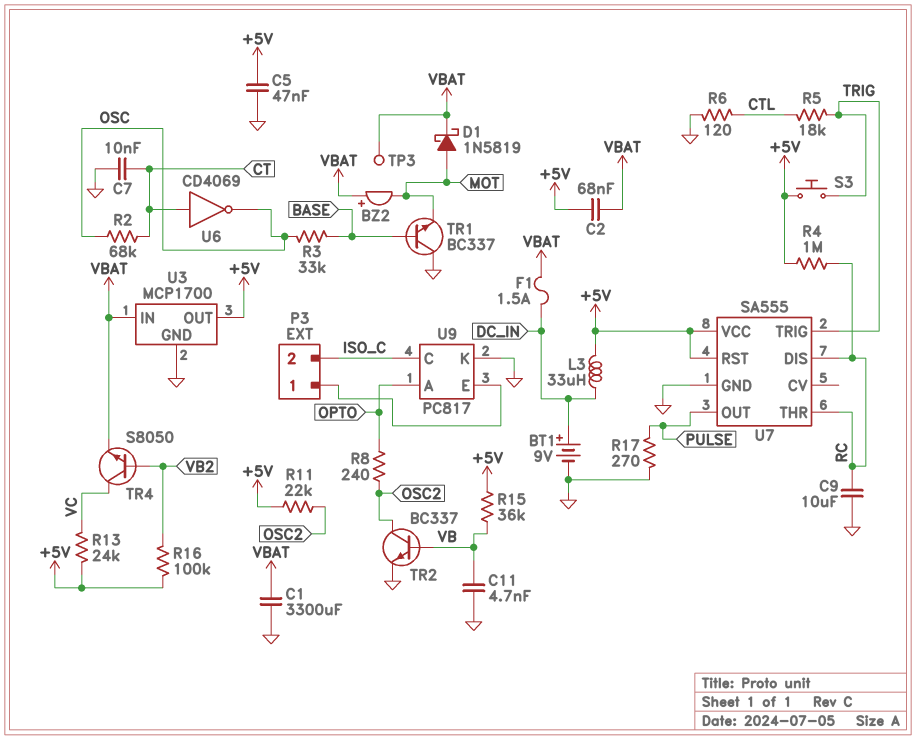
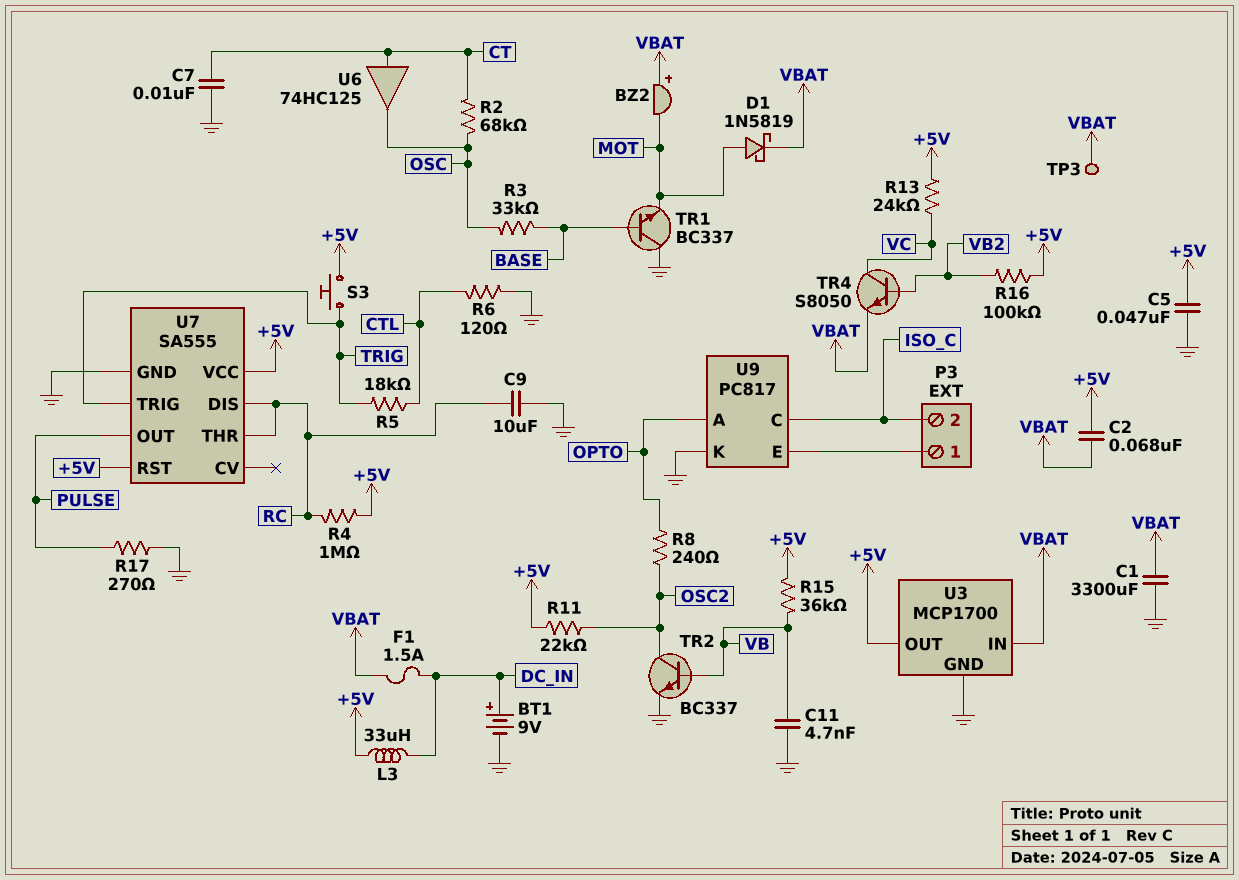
U6: NOT CD4069 (in CT, out OSC) -> buffer 74HC125 (in CT, out OSC)

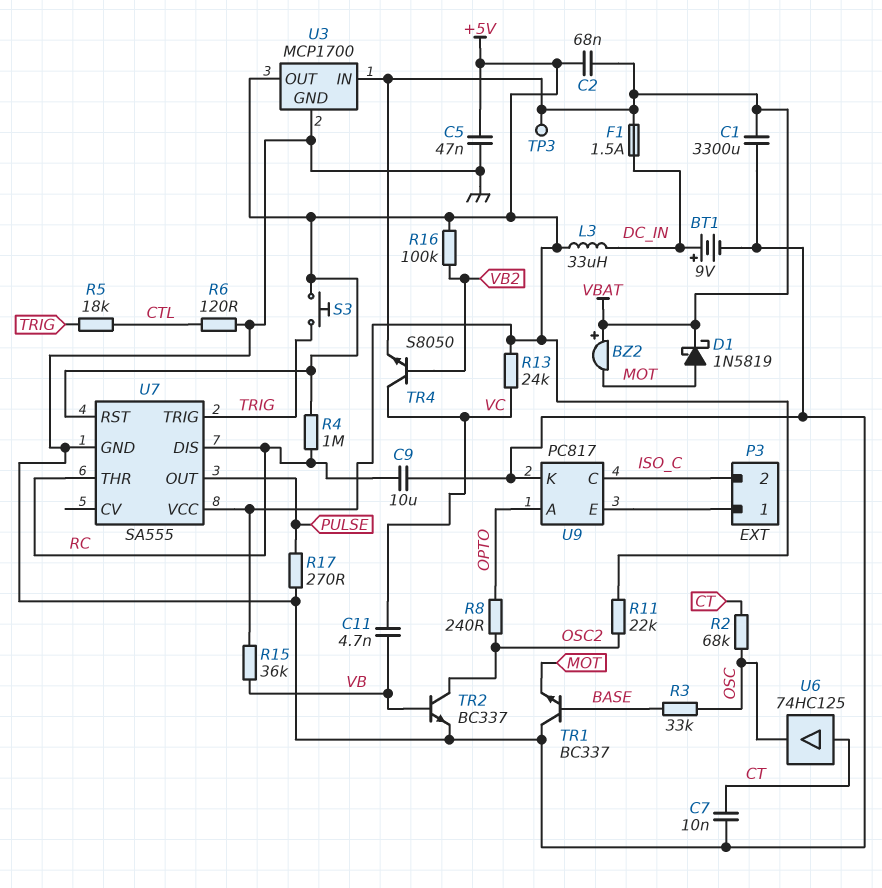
C11: 4.7nF (GND, VB) -> 4.7nF (VB, VC)

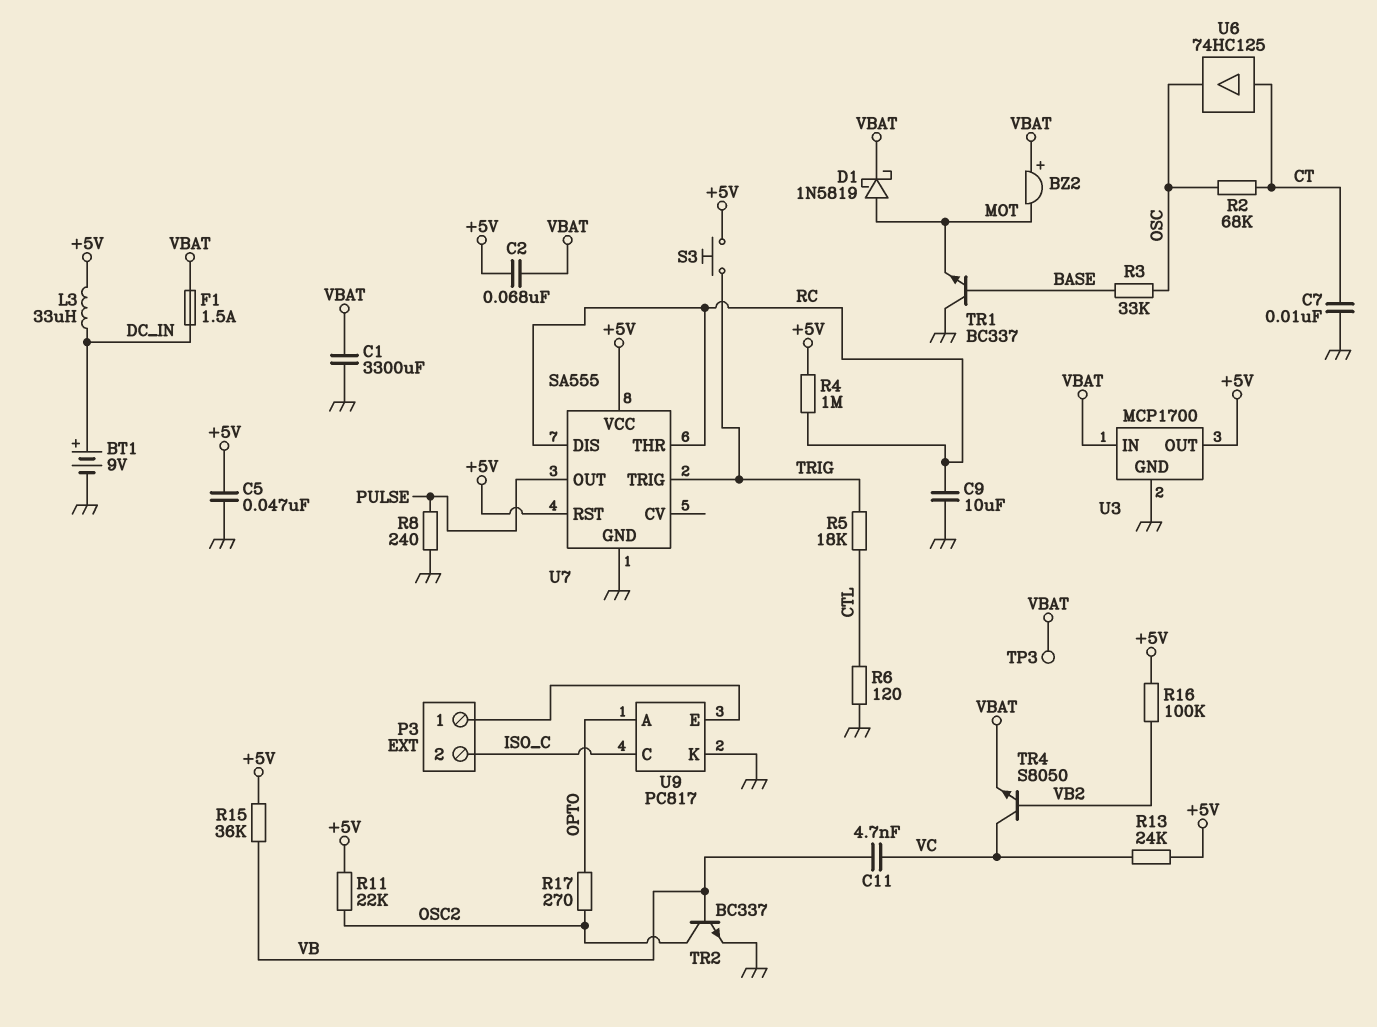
R8: 240 (OPTO, OSC2) -> 240 (GND, PULSE)
R17: 270 (GND, PULSE) -> 270 (OPTO, OSC2)

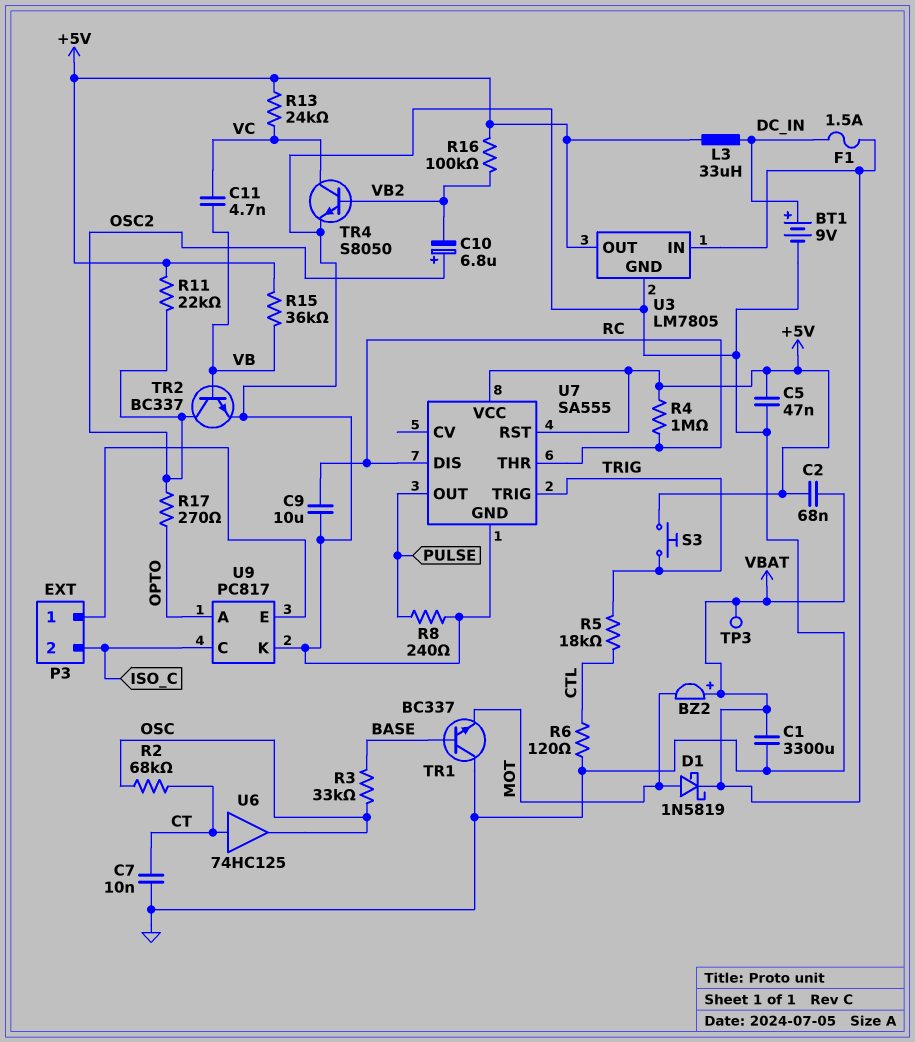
C10: none -> 6.8uF (plus OSC2, minus VB2)
TR4: NPN S8050 (B VB2, C VC, E VBAT) -> NPN S8050 (B VB2, C VC, E GND)
U3: MCP1700 -> LM7805

